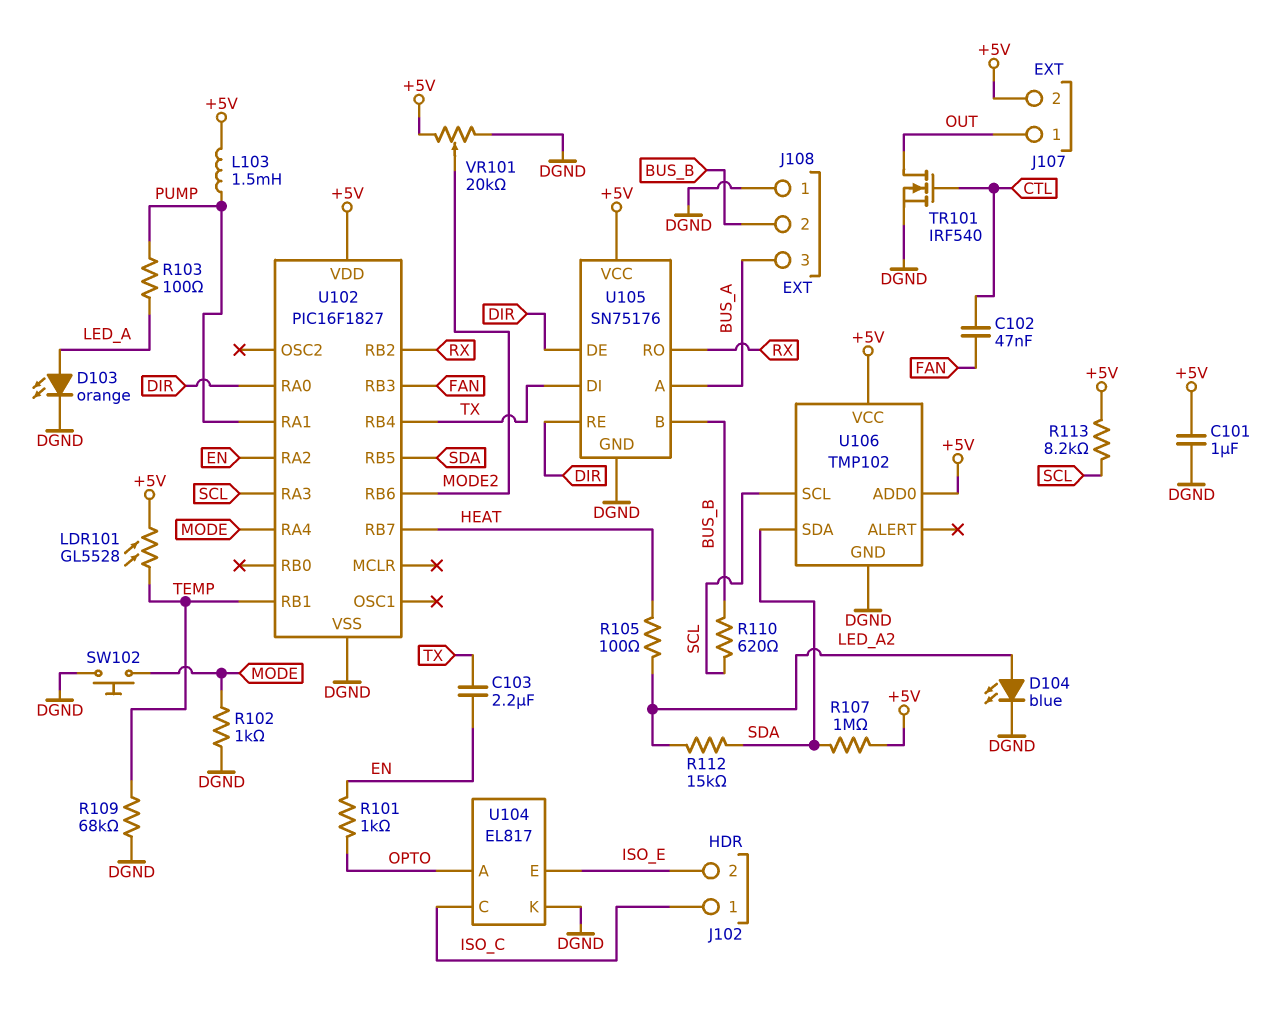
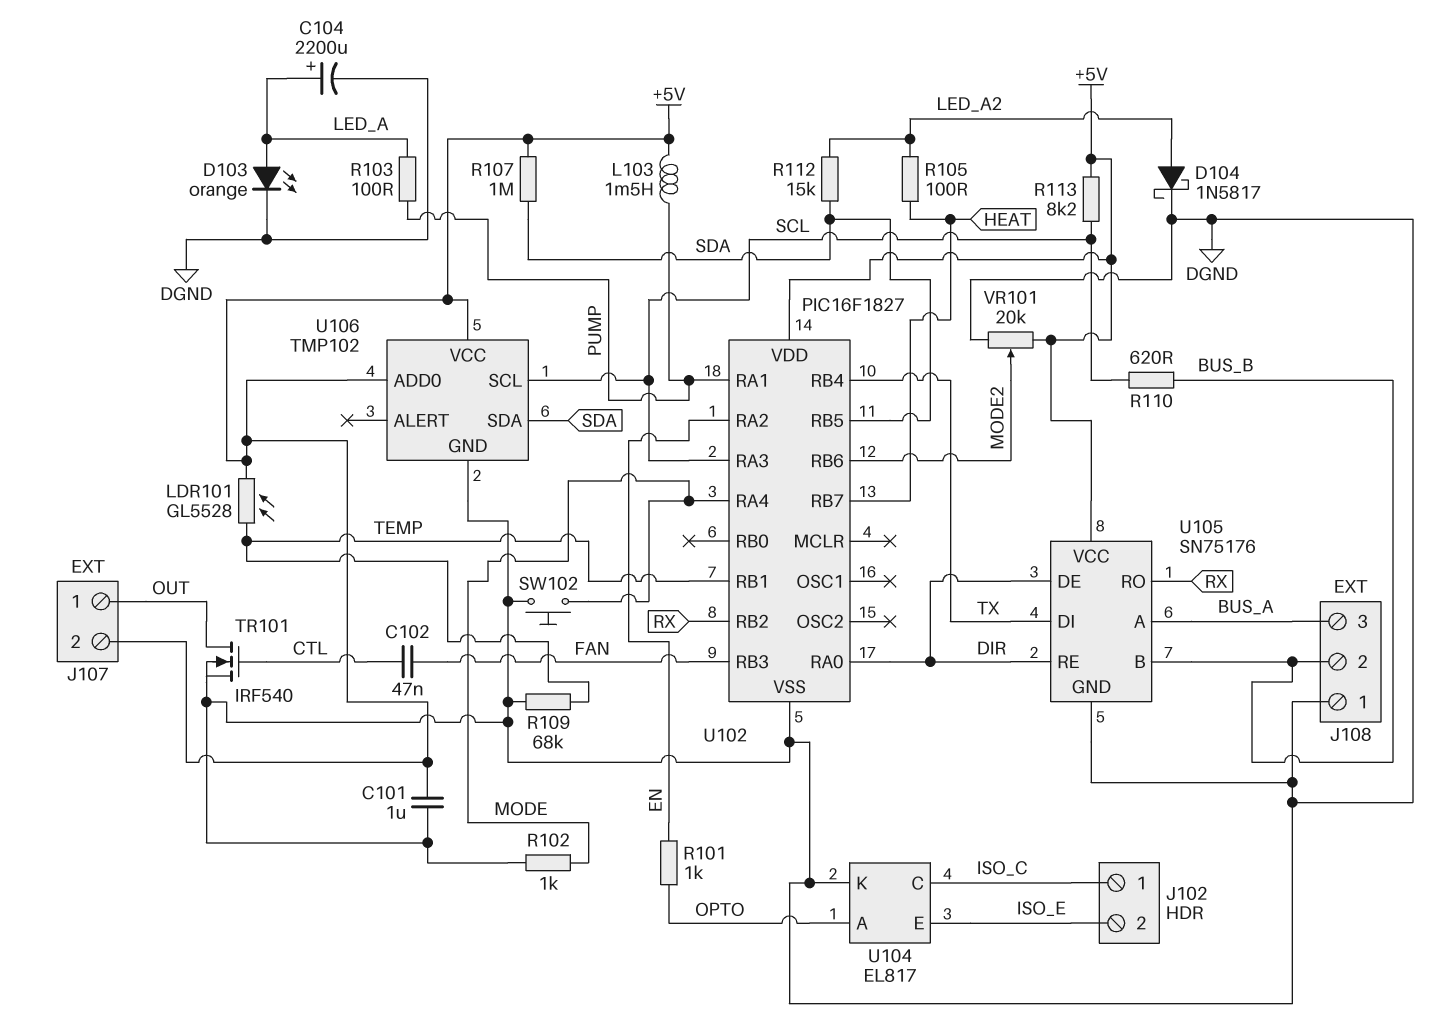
C103: 2.2uF (EN, TX) -> none
C104: none -> 2200uF (plus LED_A, minus DGND)
D104: LED blue (A LED_A2, K DGND) -> schottky 1N5817 (A LED_A2, K DGND)

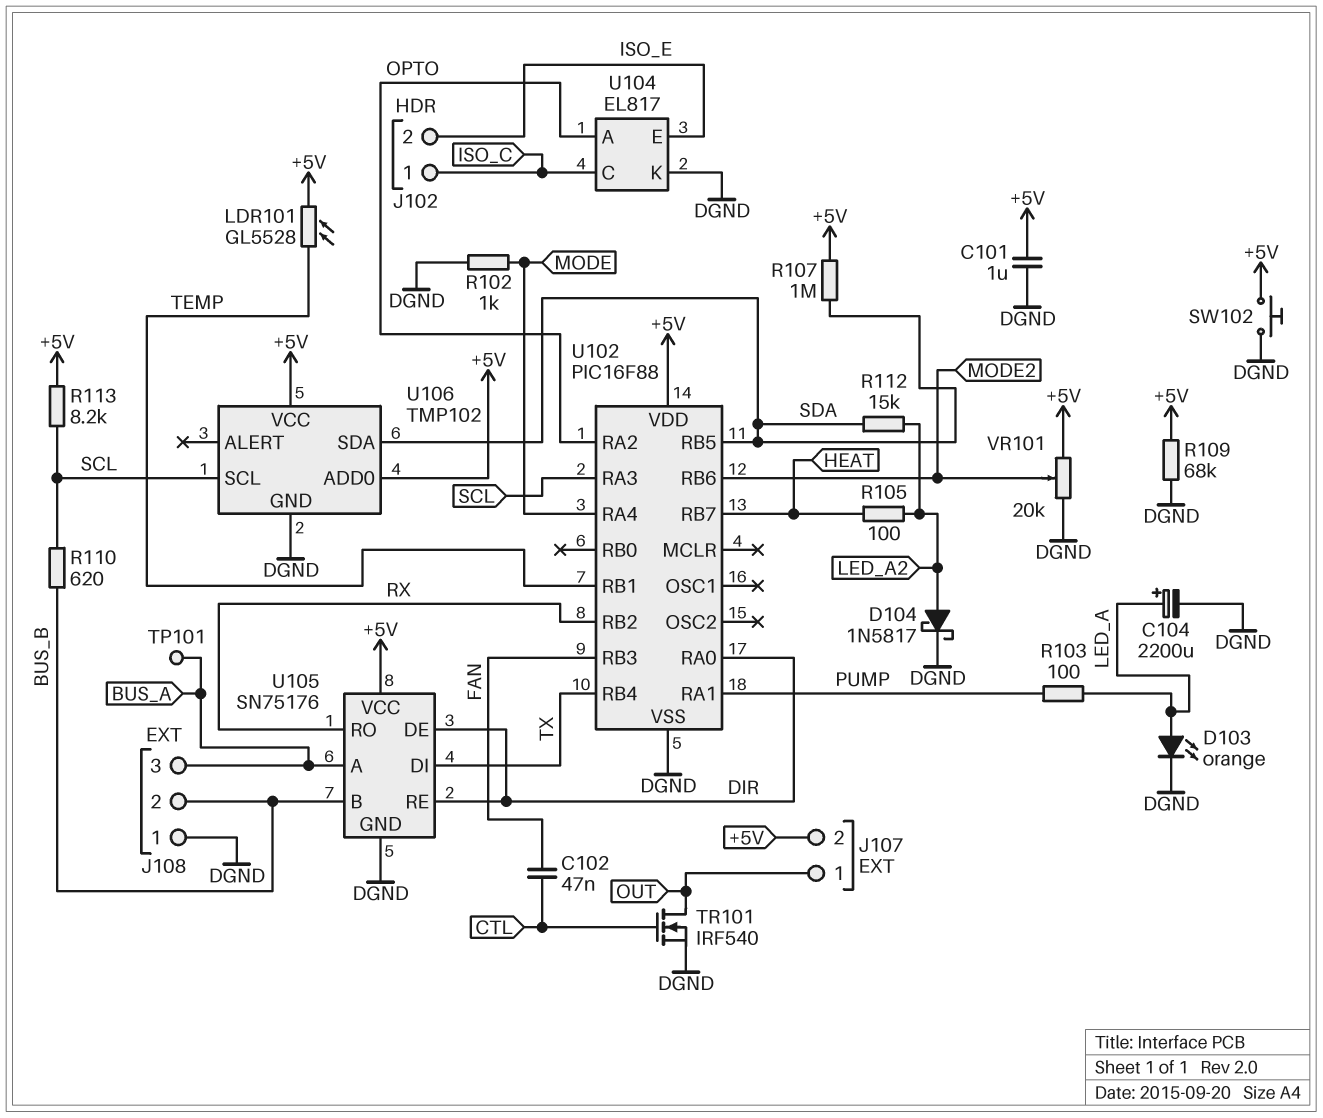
L103: 1.5mH (+5V, PUMP) -> none
R101: 1k (EN, OPTO) -> none
R109: 68k (DGND, TEMP) -> 68k (+5V, DGND)
SW102: button (DGND, MODE) -> button (+5V, DGND)
TP101: none -> test point (BUS_A)
U102: PIC16F1827 -> PIC16F88
U102 pin RA2: EN -> OPTO

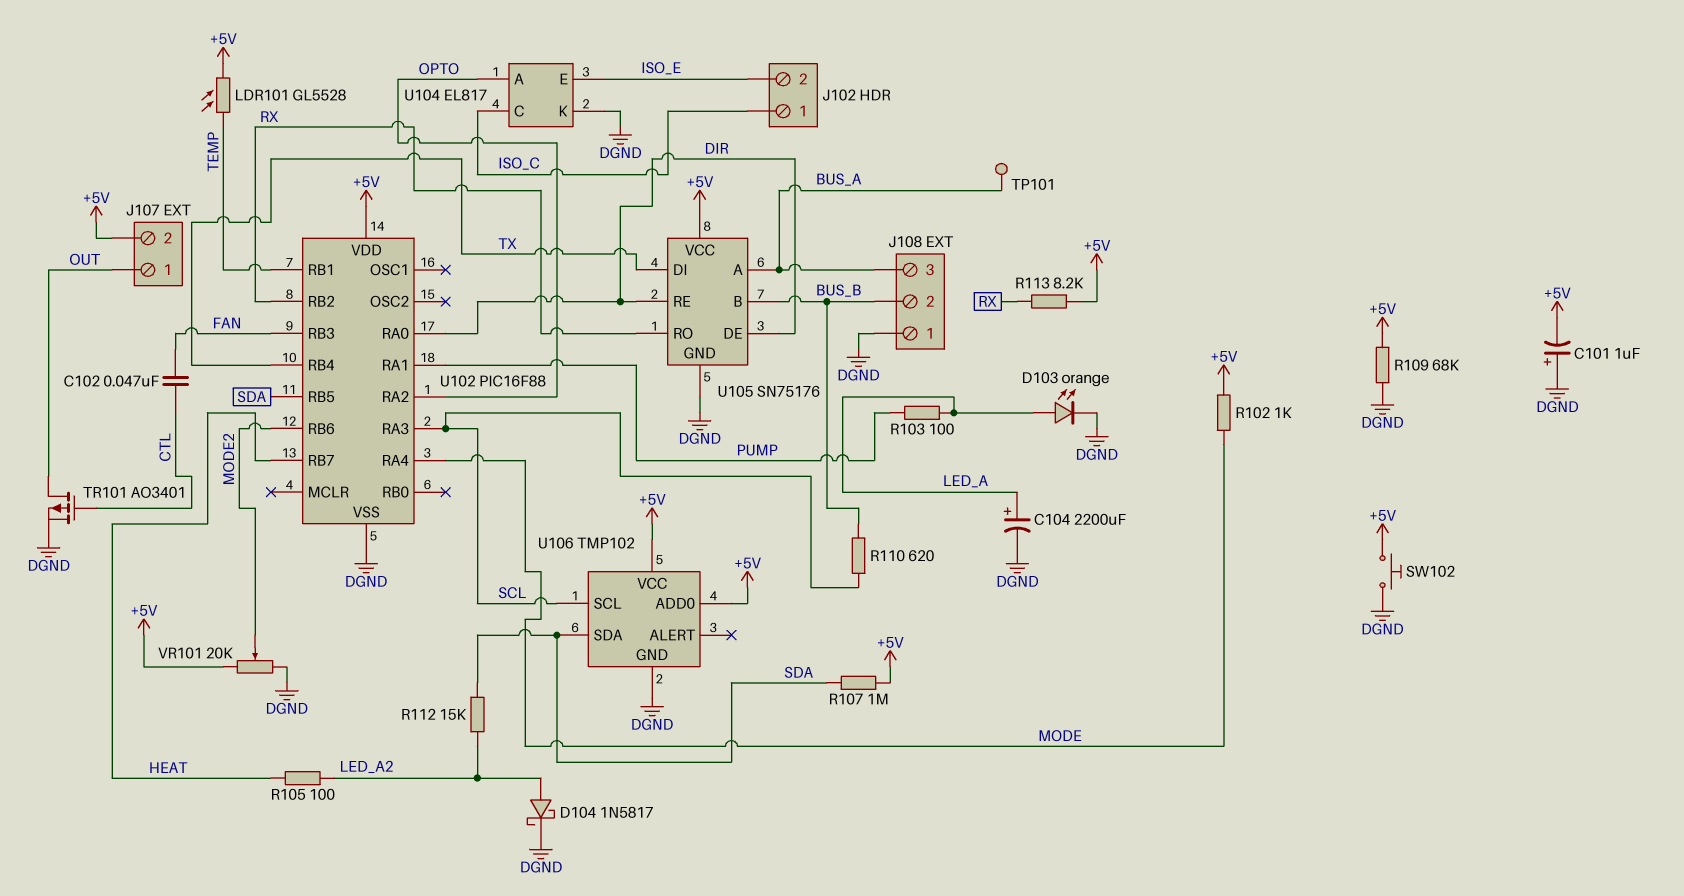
C101: 1uF (+5V, DGND) -> 1uF (plus DGND, minus +5V)
R102: 1k (DGND, MODE) -> 1k (+5V, MODE)
R113: 8.2k (+5V, SCL) -> 8.2k (+5V, RX)
TR101: NMOS IRF540 (G CTL, D OUT, S DGND) -> PMOS AO3401 (G CTL, D OUT, S DGND)

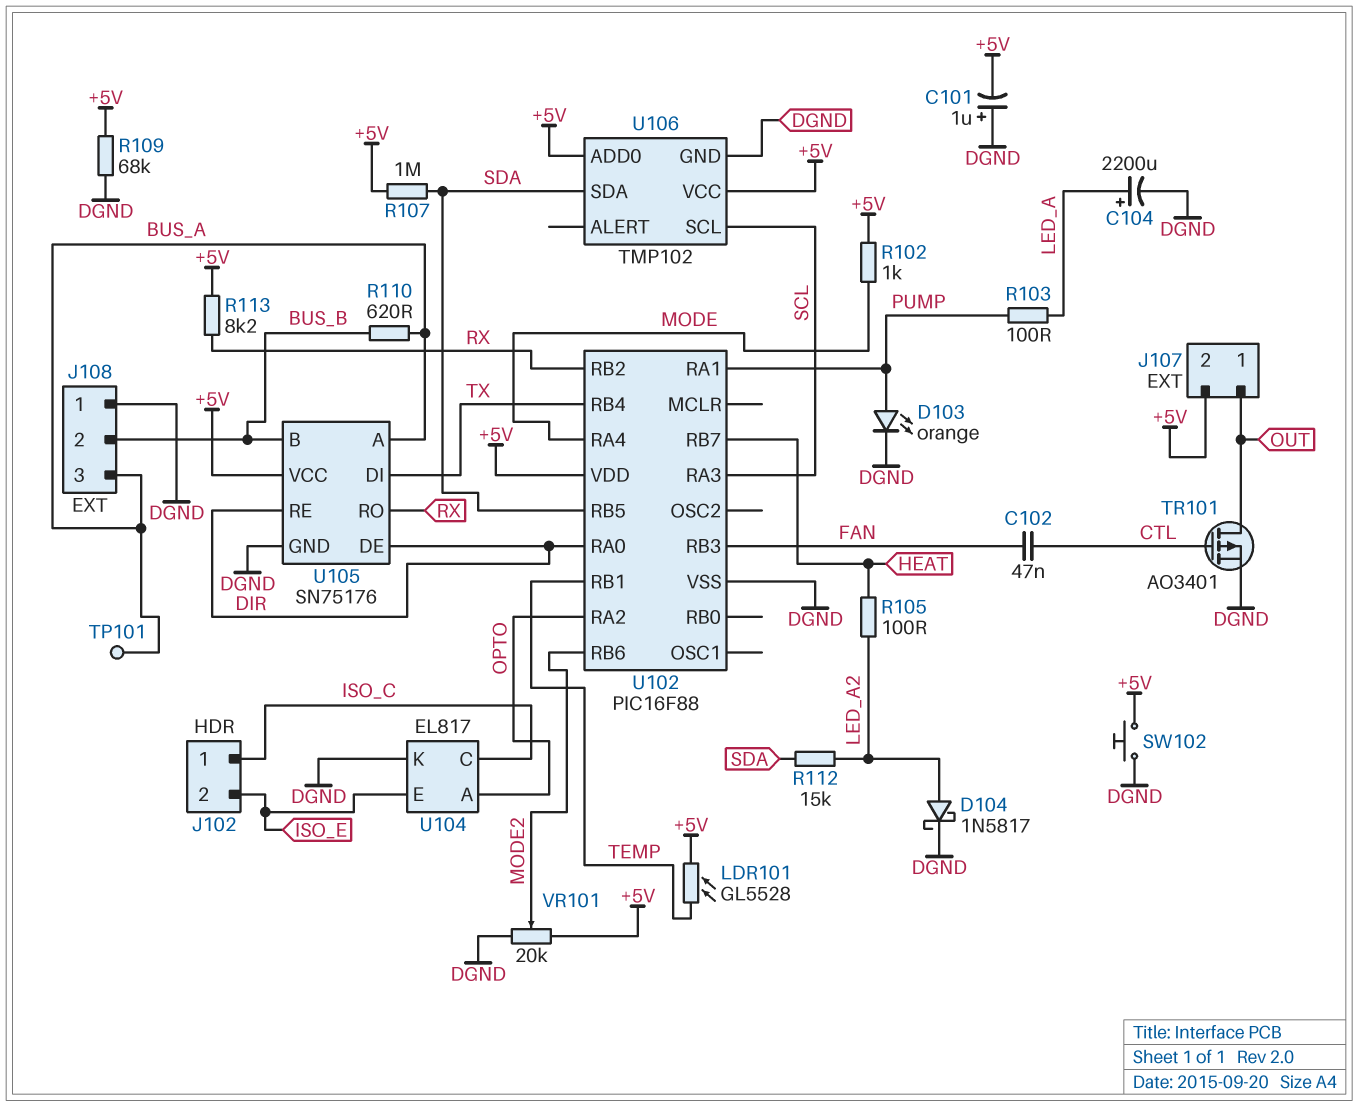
D103: LED orange (A LED_A, K DGND) -> LED orange (A PUMP, K DGND)
R110: 620 (BUS_B, SCL) -> 620 (BUS_A, BUS_B)

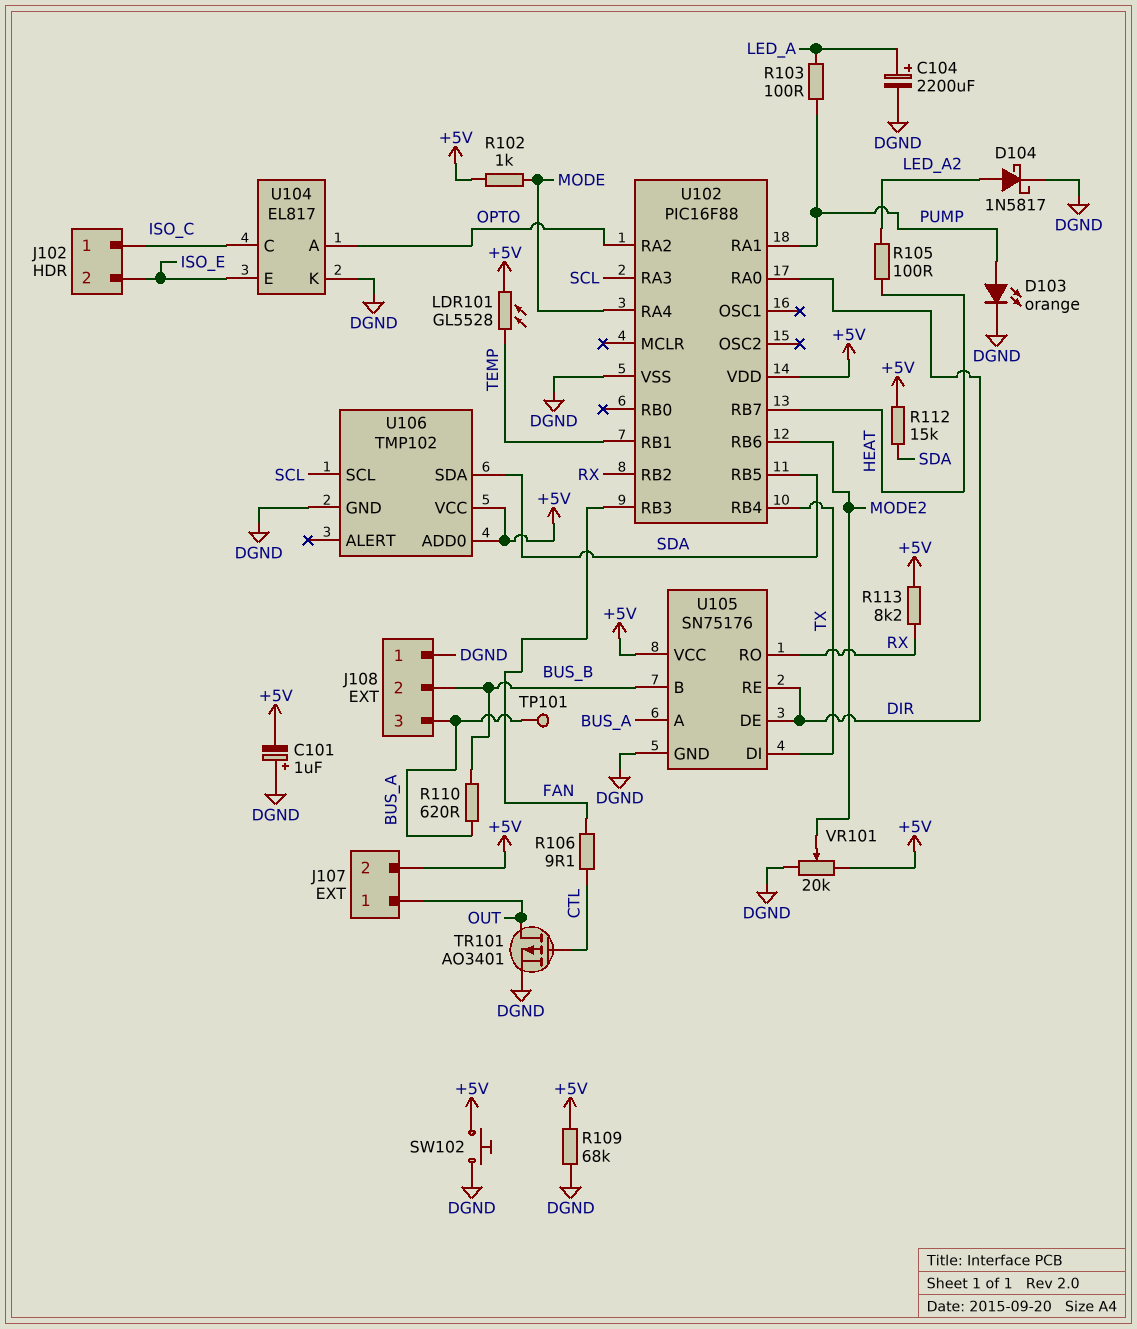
C102: 47nF (CTL, FAN) -> none
R106: none -> 9.1 (CTL, FAN)
R107: 1M (+5V, SDA) -> none
R112: 15k (LED_A2, SDA) -> 15k (+5V, SDA)

